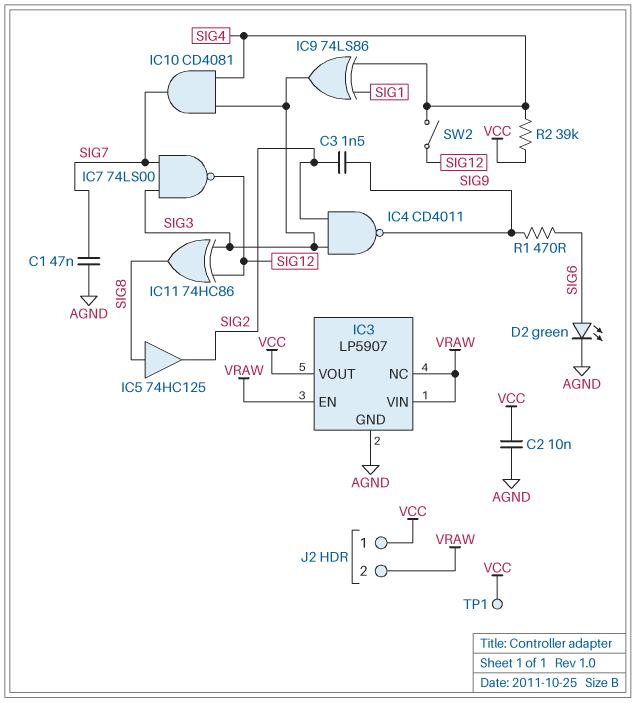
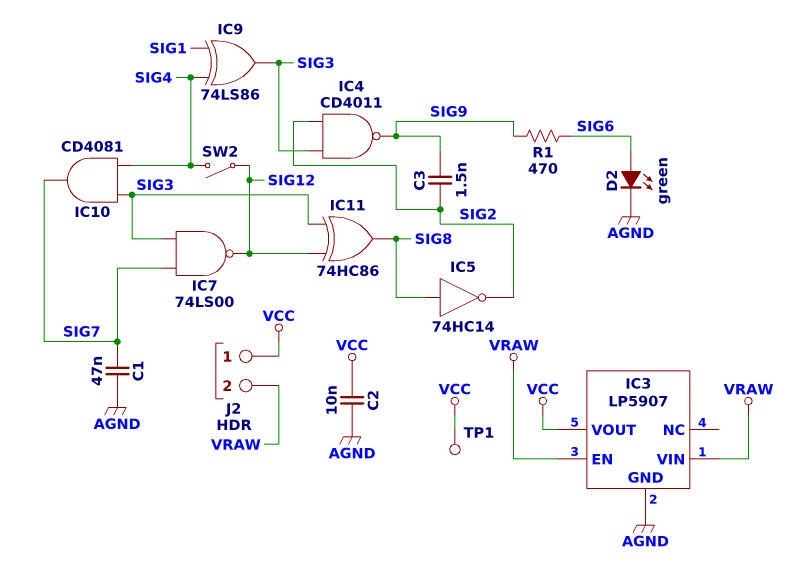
IC3 pin NC: VRAW -> none
IC5: buffer 74HC125 (in SIG8, out SIG2) -> NOT 74HC14 (in SIG8, out SIG2)
R2: 39k (SIG4, VCC) -> none

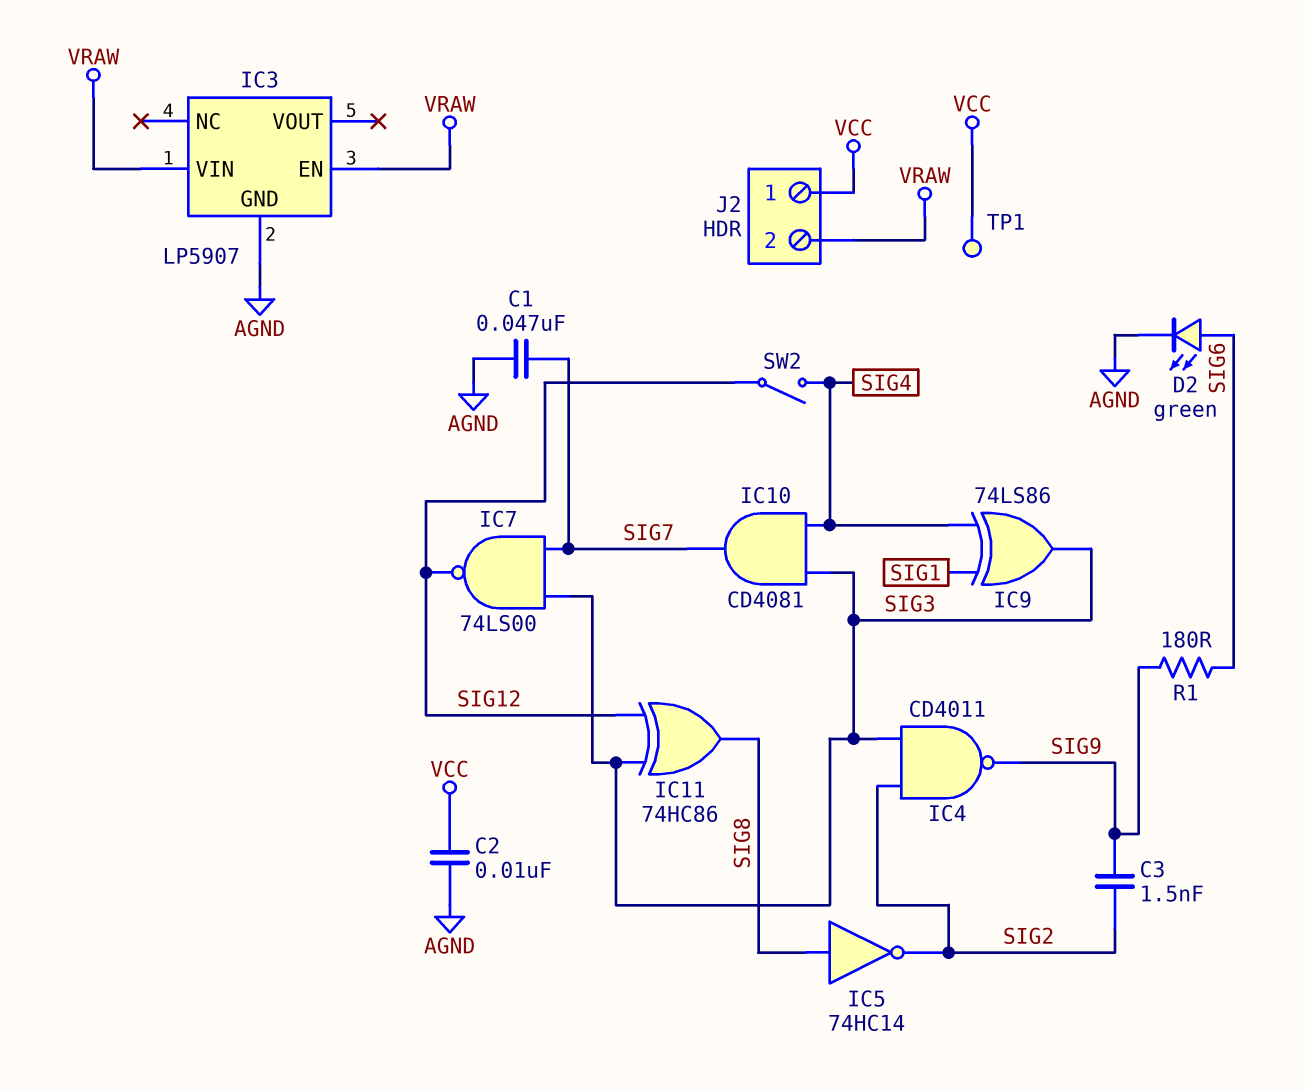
IC3 pin VOUT: VCC -> none
R1: 470 (SIG6, SIG9) -> 180 (SIG6, SIG9)

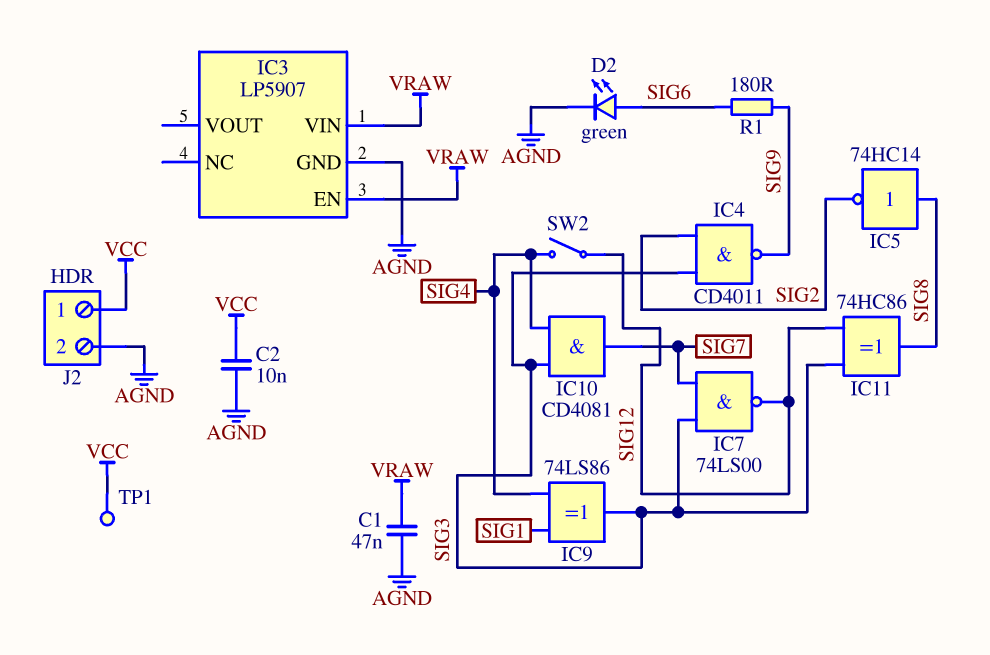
C1: 47nF (AGND, SIG7) -> 47nF (AGND, VRAW)
C3: 1.5nF (SIG2, SIG9) -> none
J2 pin 2: VRAW -> AGND

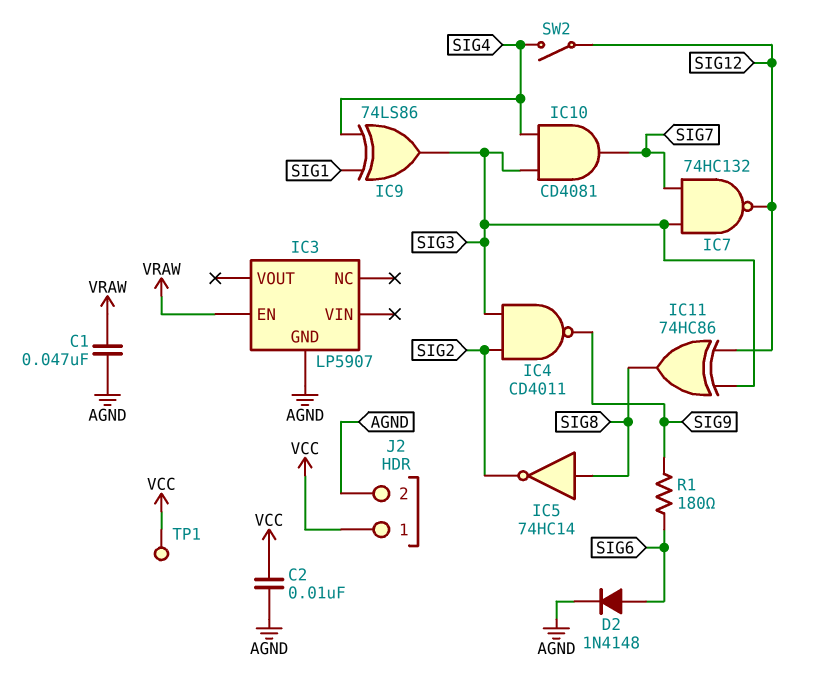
D2: LED green (A SIG6, K AGND) -> diode 1N4148 (A SIG6, K AGND)
IC3 pin VIN: VRAW -> none
IC7: NAND 74LS00 (in SIG3, in SIG7, out SIG12) -> NAND 74HC132 (in SIG3, in SIG7, out SIG12)

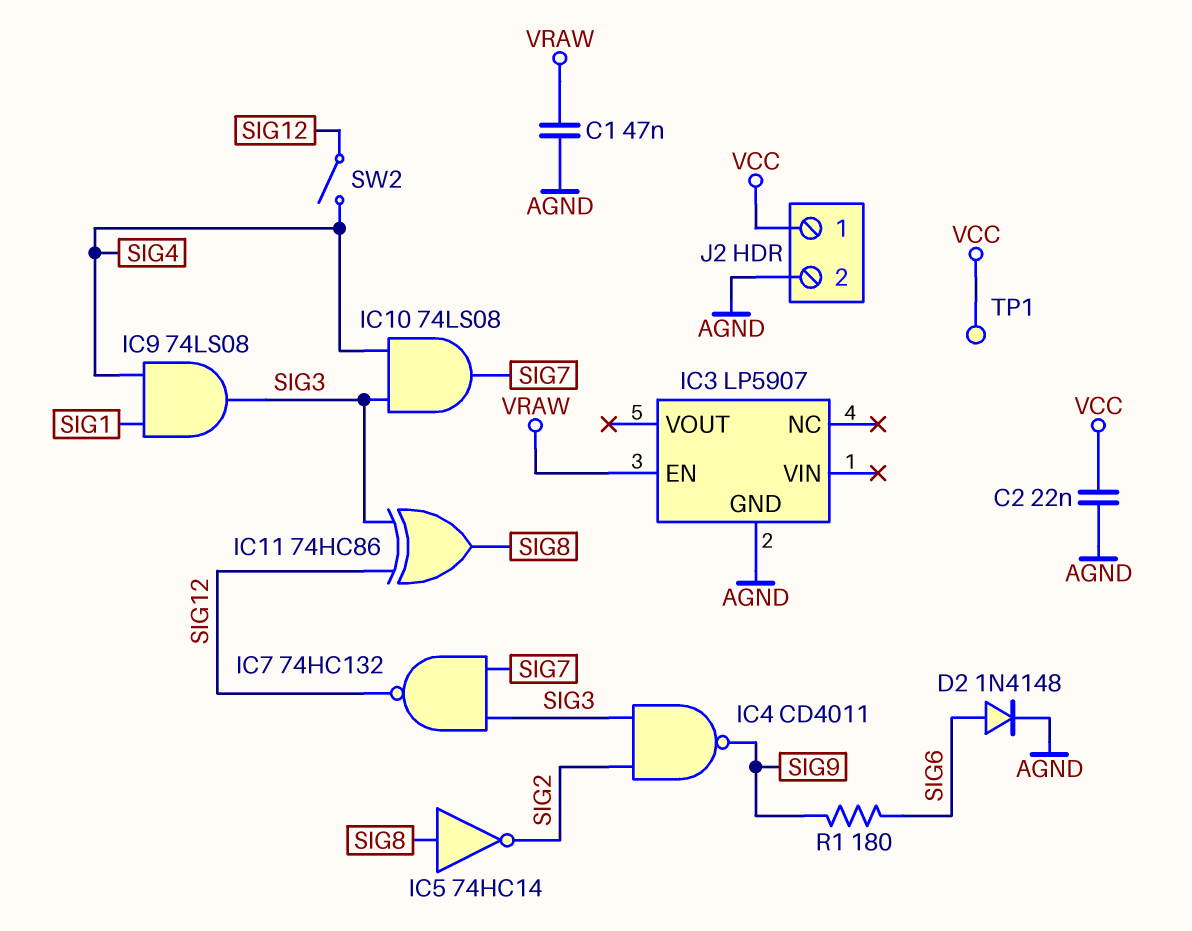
C2: 10nF (AGND, VCC) -> 22nF (AGND, VCC)
IC9: XOR 74LS86 (in SIG1, in SIG4, out SIG3) -> AND 74LS08 (in SIG1, in SIG4, out SIG3)
IC10: AND CD4081 (in SIG3, in SIG4, out SIG7) -> AND 74LS08 (in SIG3, in SIG4, out SIG7)

